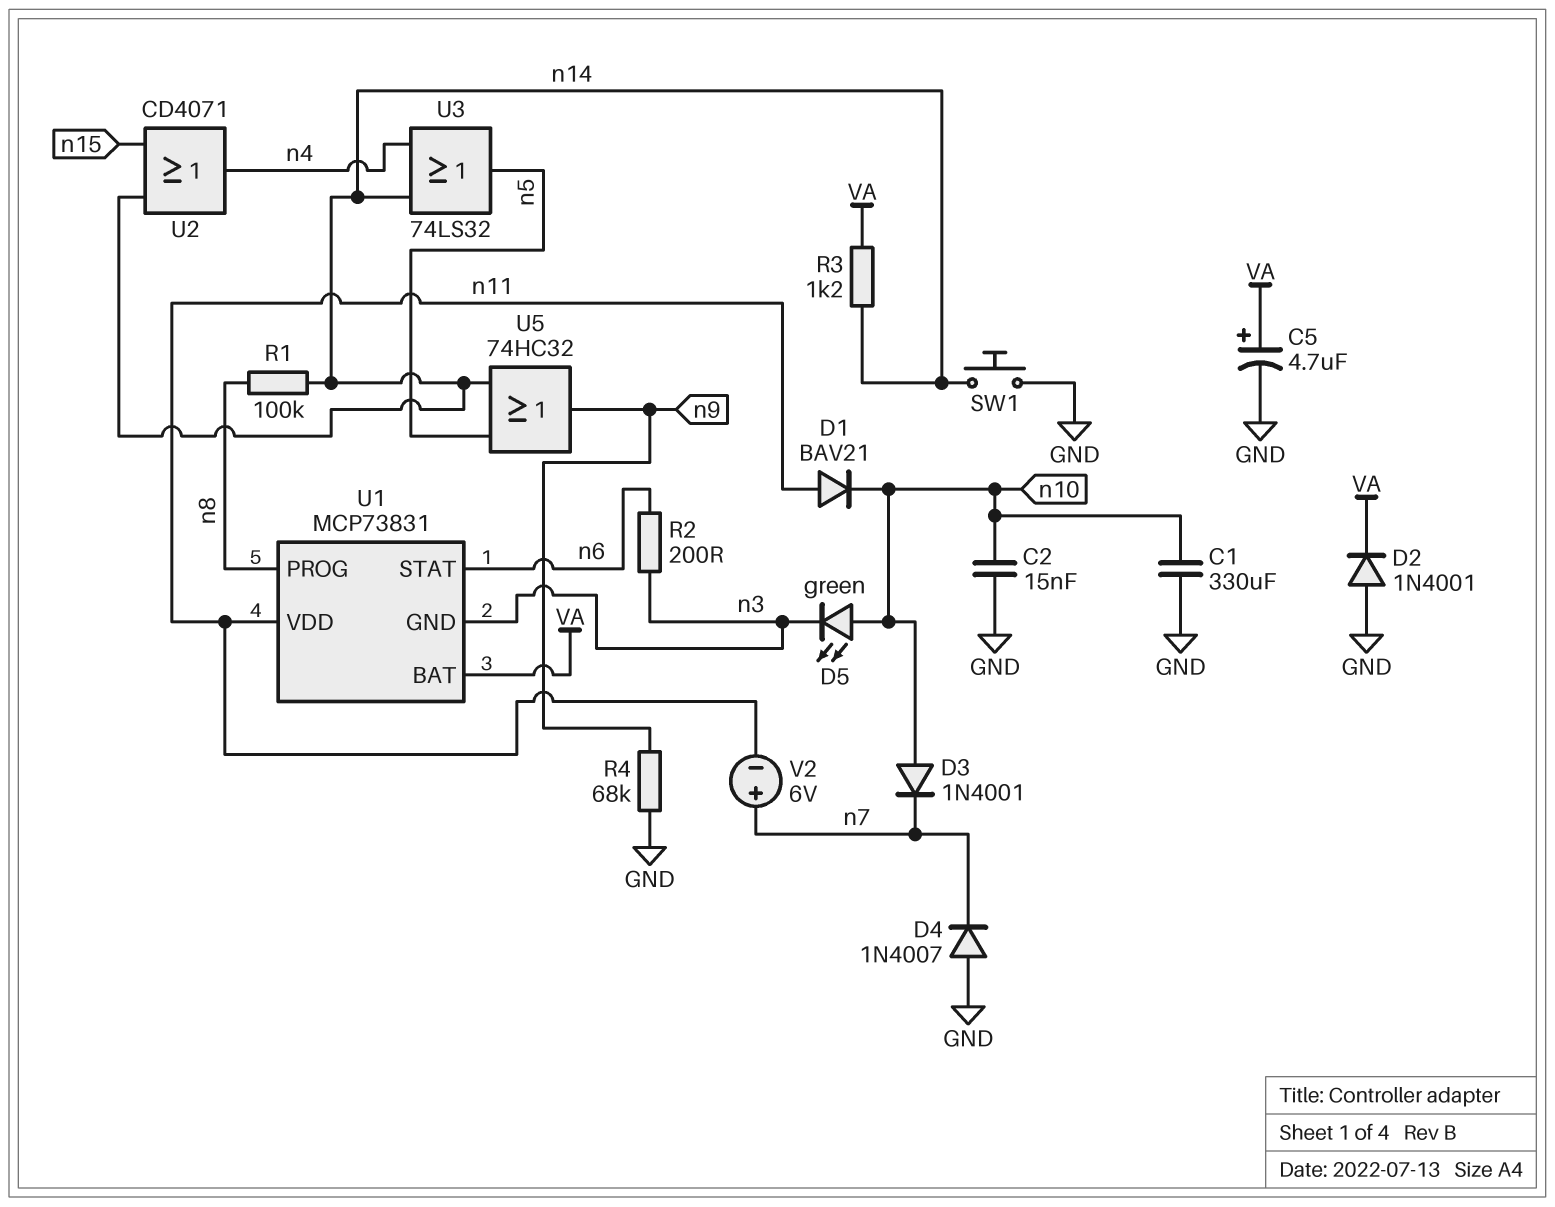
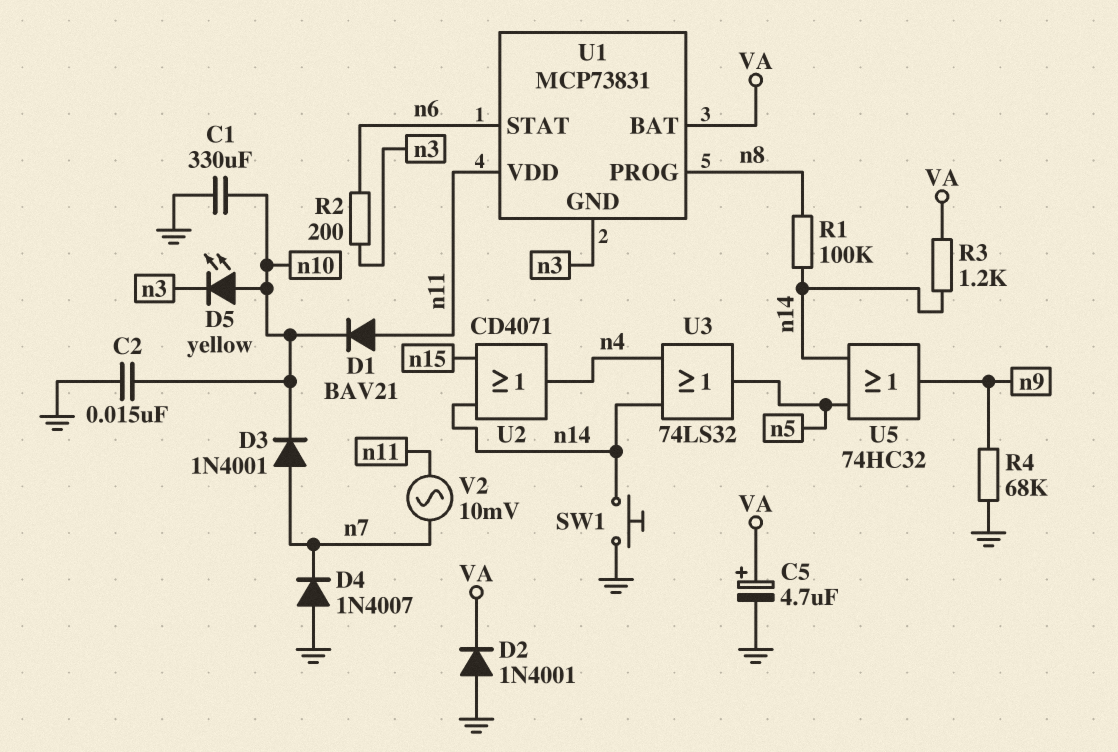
D3: diode 1N4001 (A n10, K n7) -> diode 1N4001 (A n7, K n10)
D5: LED green (A n10, K n3) -> LED yellow (A n10, K n3)
V2: 6V (plus n7, minus n11) -> AC 10mV (n7, n11)

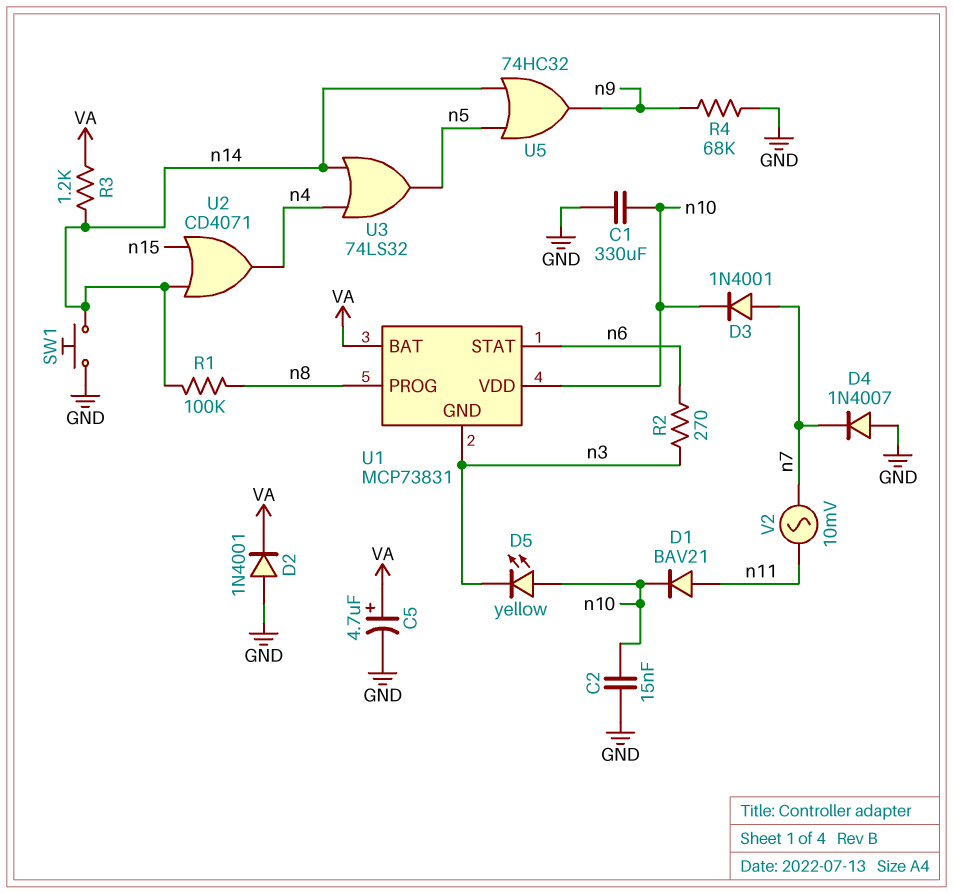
R2: 200 (n3, n6) -> 270 (n3, n6)
U1 pin VDD: n11 -> n10

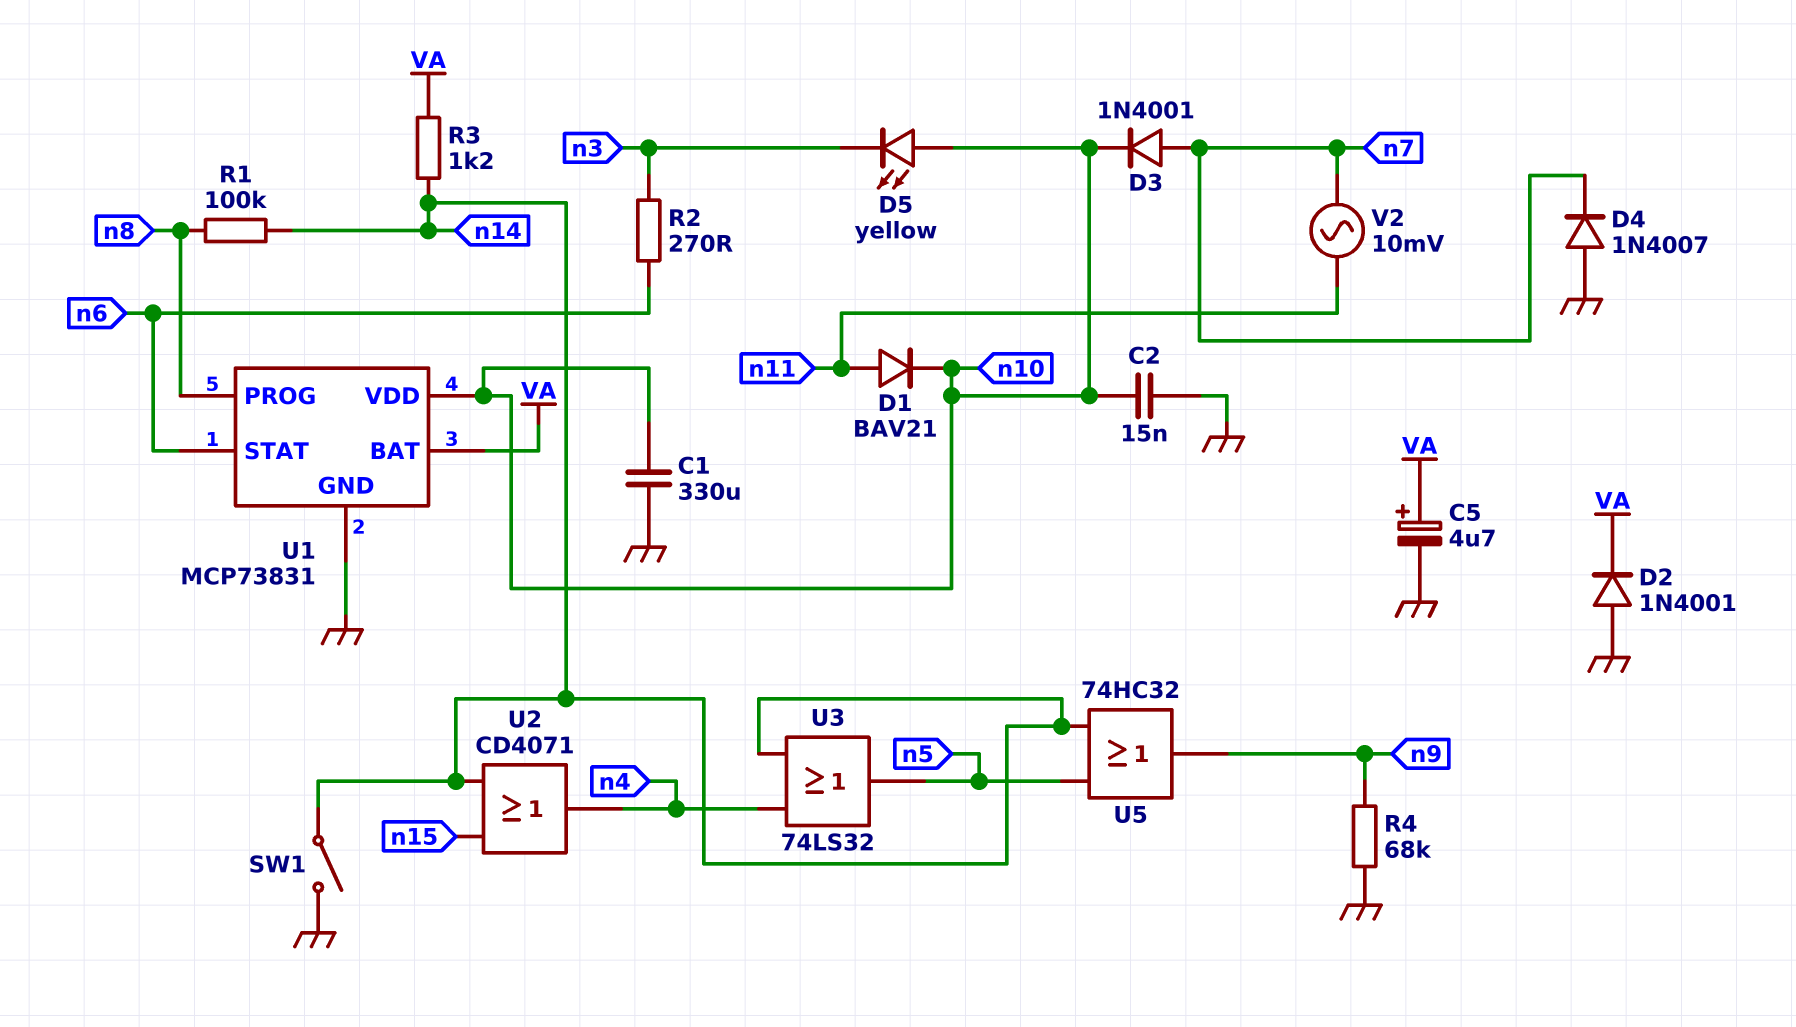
SW1: button (GND, n14) -> switch (GND, n14)
U1 pin GND: n3 -> GND

